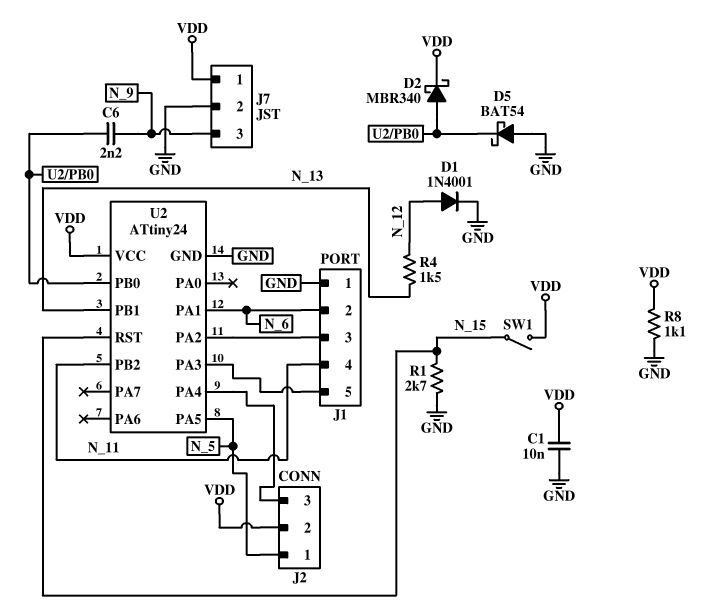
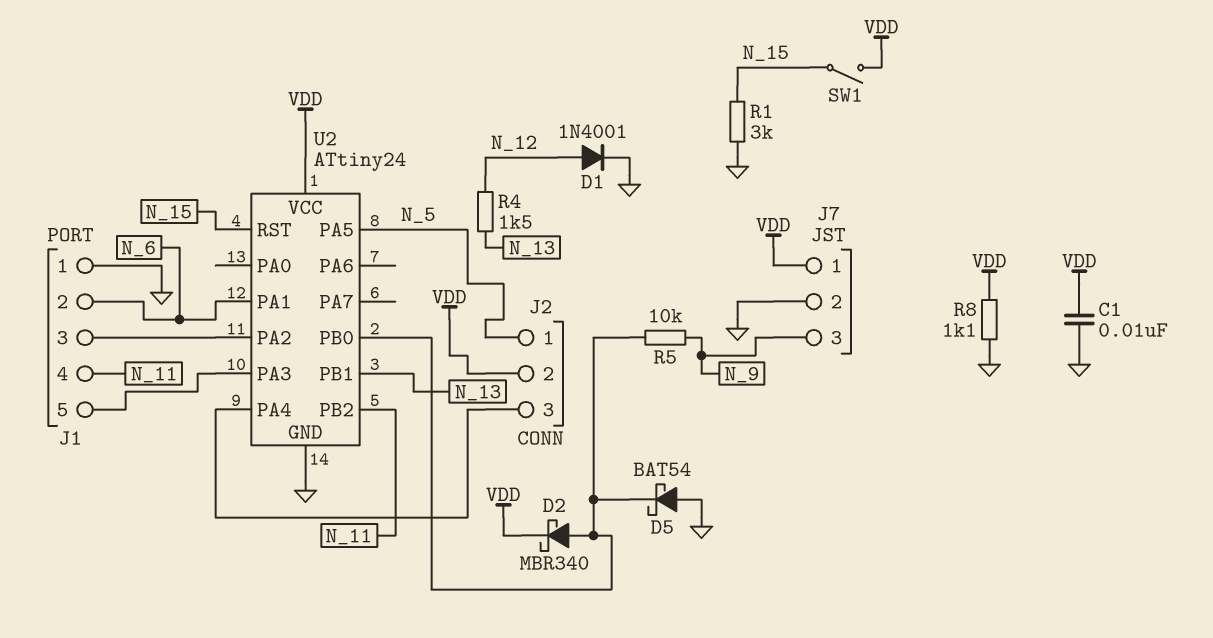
C6: 2.2nF (N_9, U2/PB0) -> none
R1: 2.7k (GND, N_15) -> 3k (GND, N_15)
R5: none -> 10k (N_9, U2/PB0)

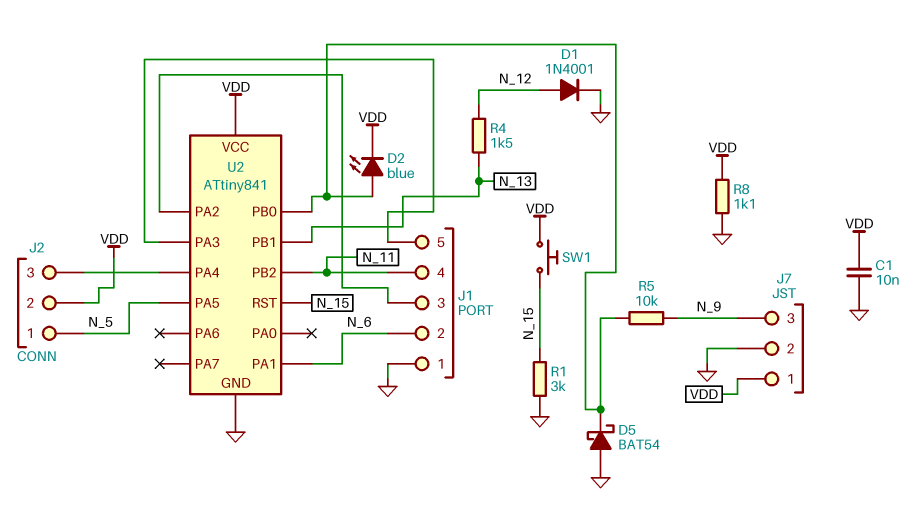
D2: schottky MBR340 (A U2/PB0, K VDD) -> LED blue (A U2/PB0, K VDD)
SW1: switch (N_15, VDD) -> button (N_15, VDD)
U2: ATtiny24 -> ATtiny841

